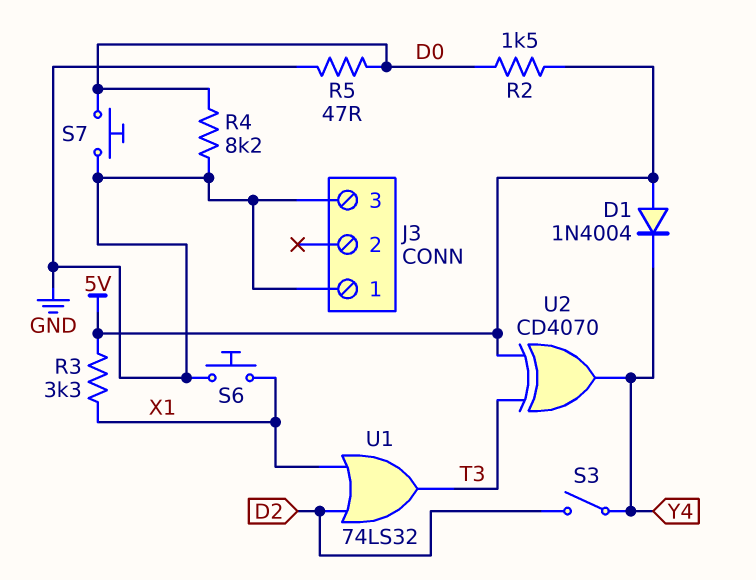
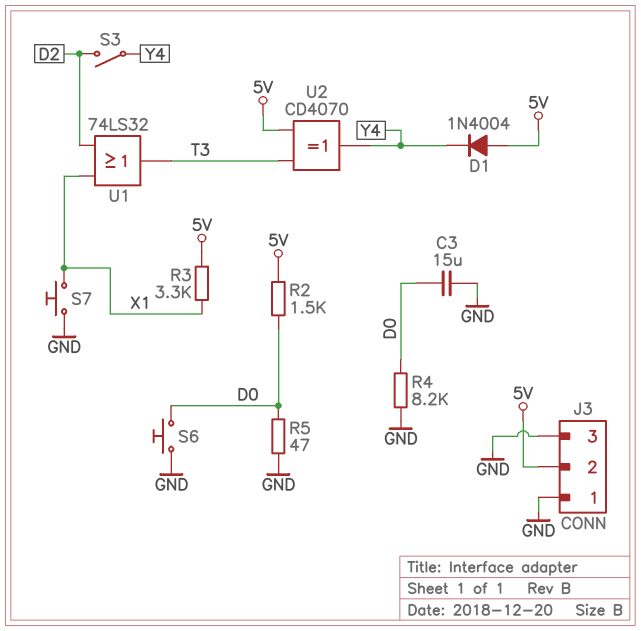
C3: none -> 15uF (D0, GND)
J3 pin 2: none -> 5V
S6: button (GND, X1) -> button (D0, GND)
S7: button (D0, GND) -> button (GND, X1)

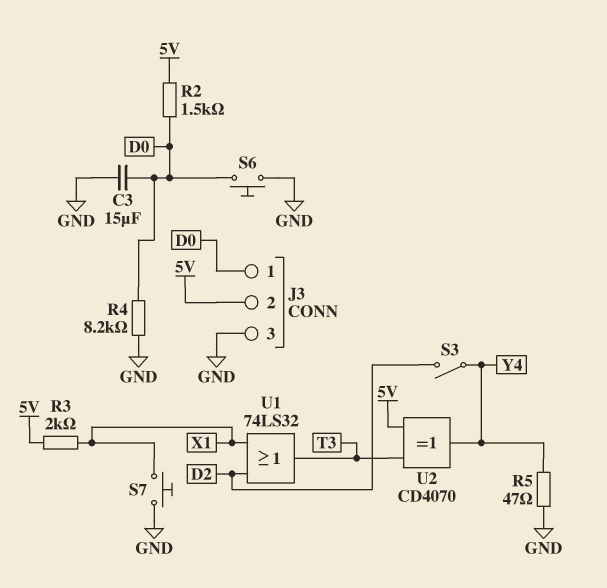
D1: diode 1N4004 (A 5V, K Y4) -> none
J3 pin 1: GND -> D0
R3: 3.3k (5V, X1) -> 2k (5V, X1)
R5: 47 (D0, GND) -> 47 (GND, Y4)

